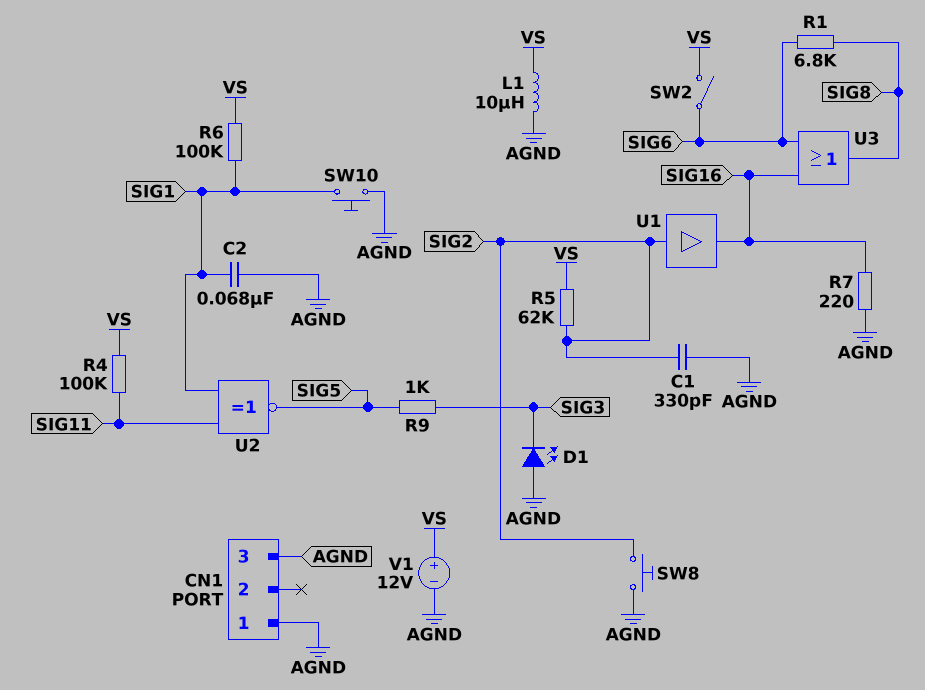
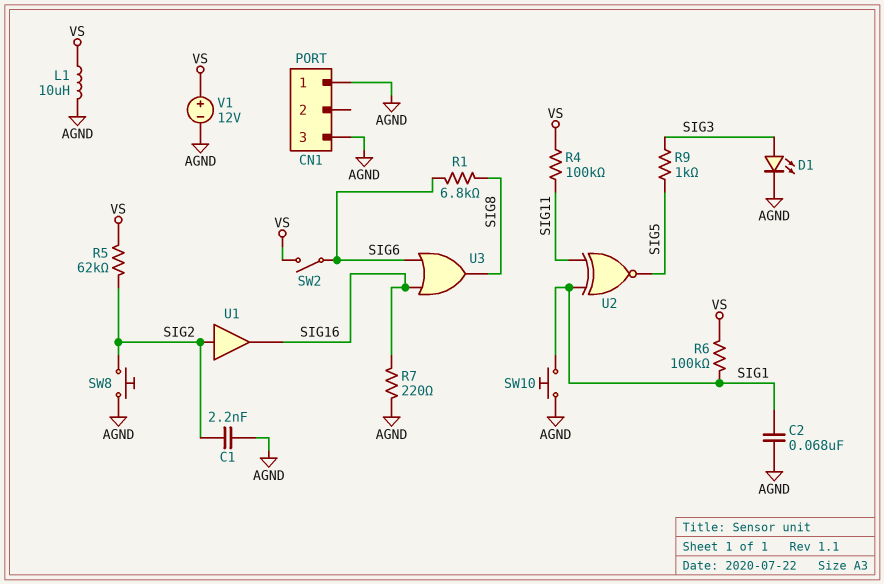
C1: 330pF (AGND, SIG2) -> 2.2nF (AGND, SIG2)
D1: LED (A AGND, K SIG3) -> LED (A SIG3, K AGND)

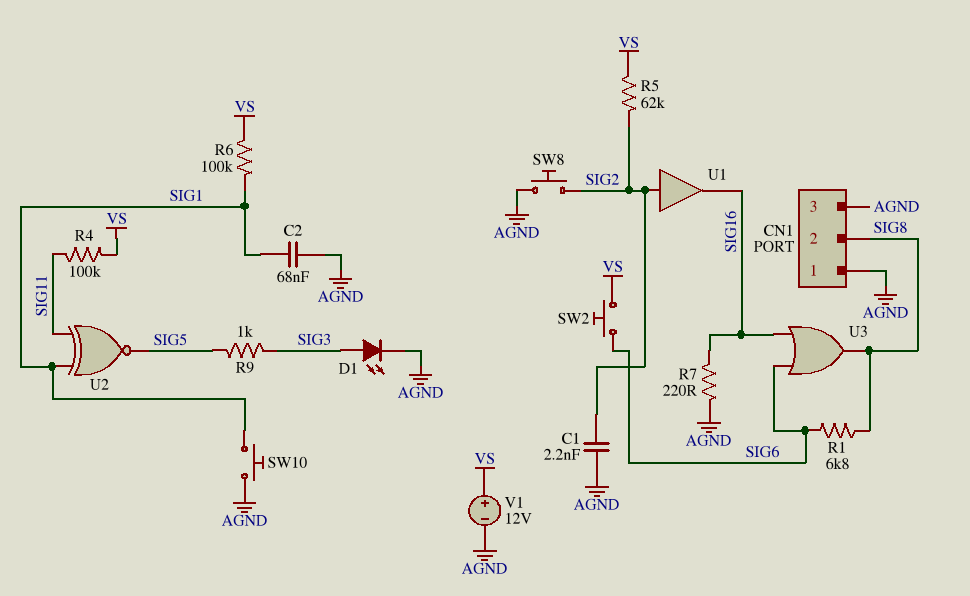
CN1 pin 2: none -> SIG8
L1: 10uH (AGND, VS) -> none
SW2: switch (SIG6, VS) -> button (SIG6, VS)

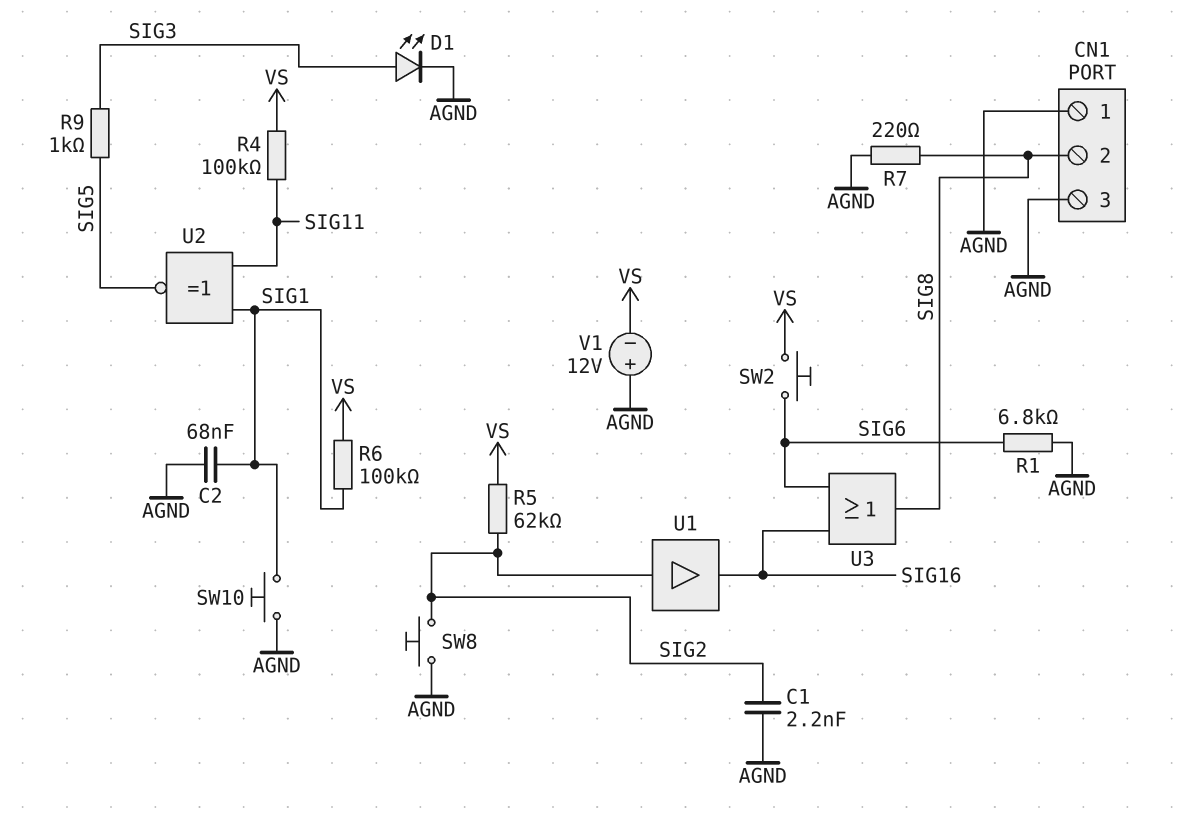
R1: 6.8k (SIG6, SIG8) -> 6.8k (AGND, SIG6)
R7: 220 (AGND, SIG16) -> 220 (AGND, SIG8)
V1: 12V (plus VS, minus AGND) -> 12V (plus AGND, minus VS)

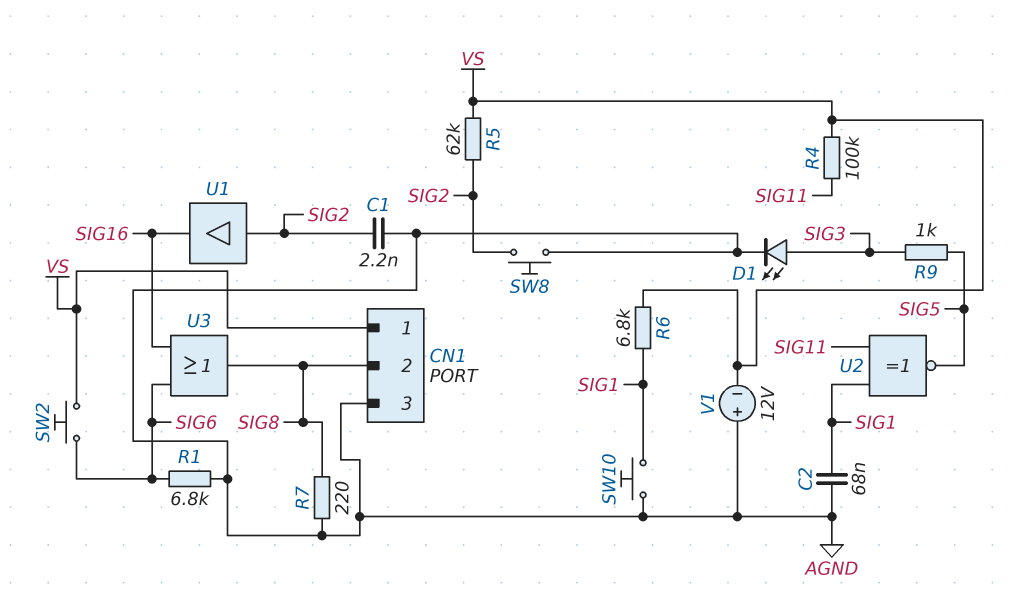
CN1 pin 1: AGND -> VS
R6: 100k (SIG1, VS) -> 6.8k (SIG1, VS)

